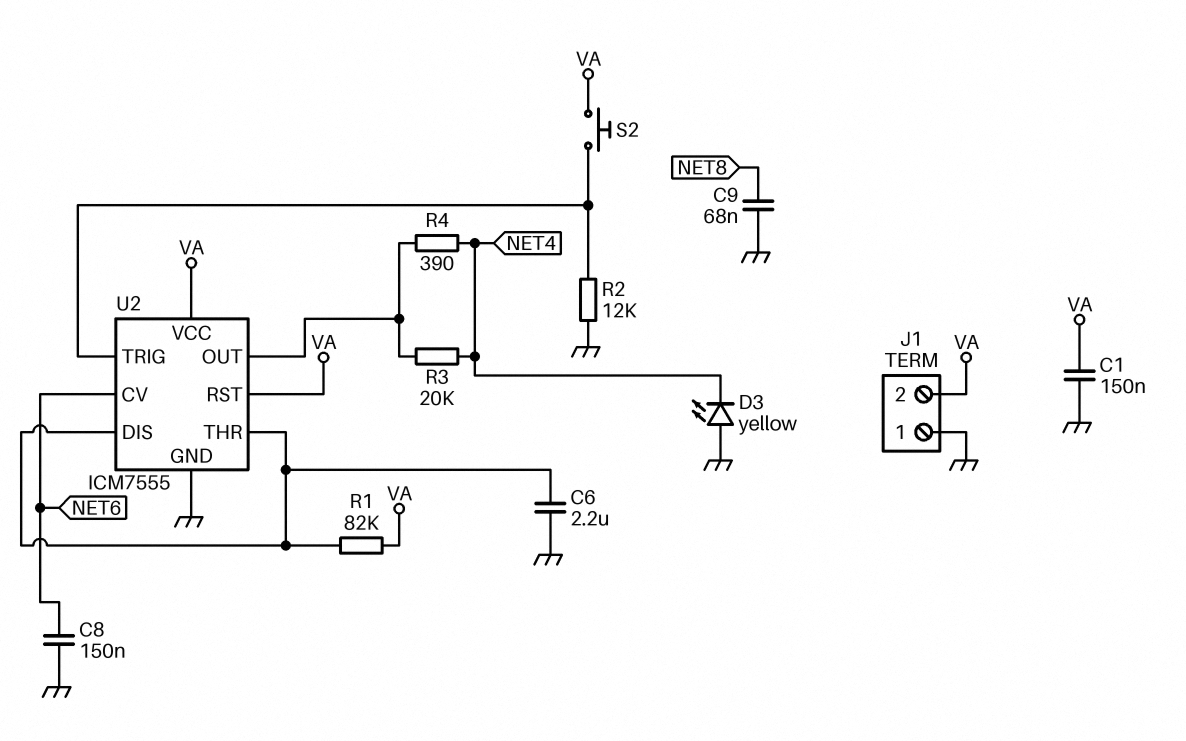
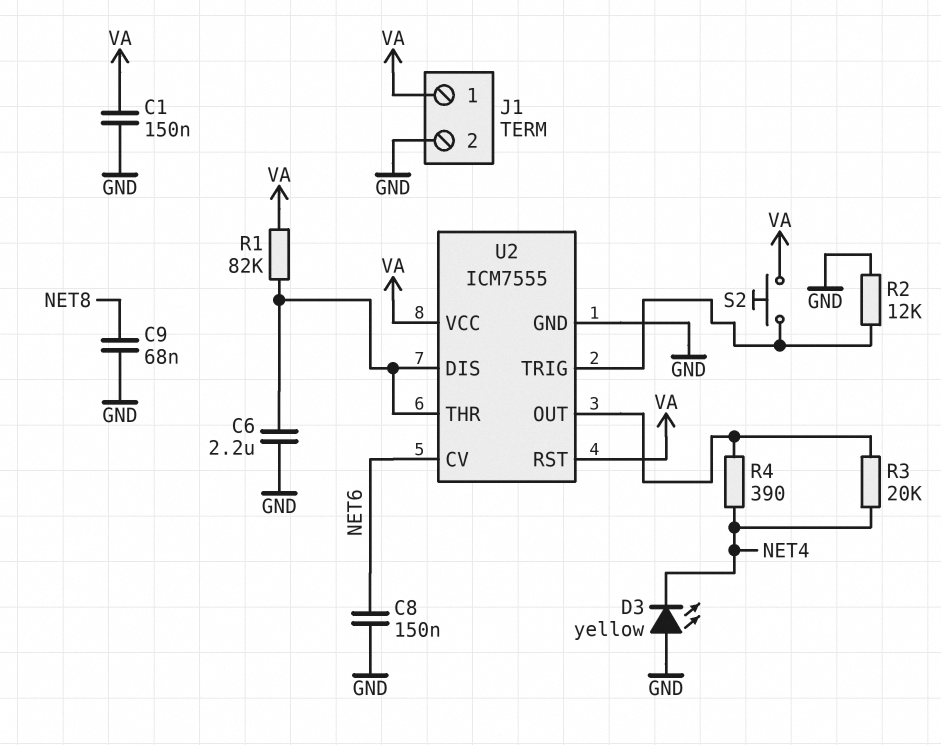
J1 pin 1: GND -> VA
J1 pin 2: VA -> GND

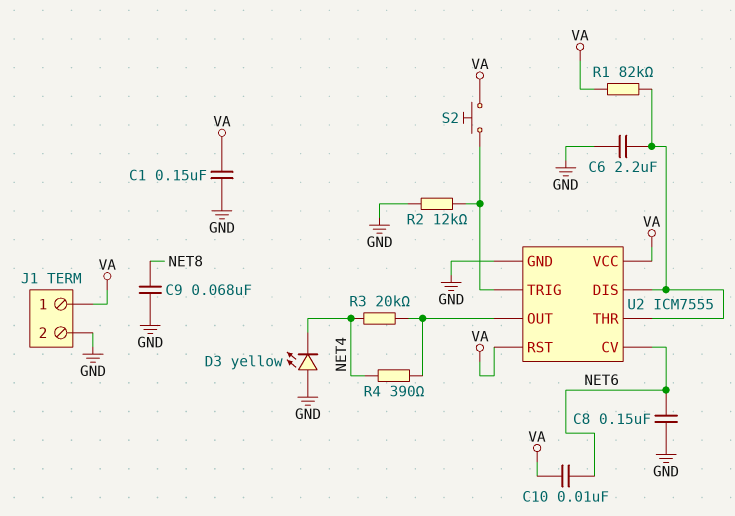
C10: none -> 10nF (NET6, VA)

